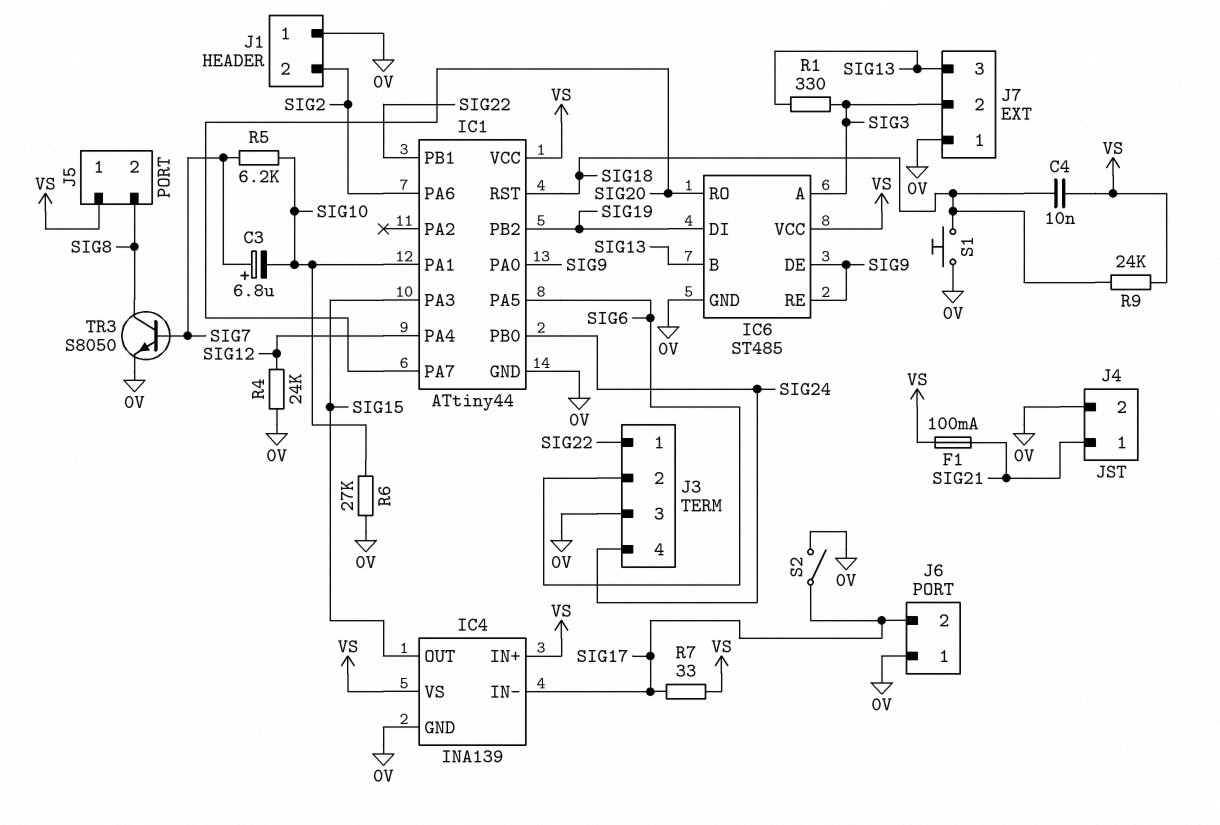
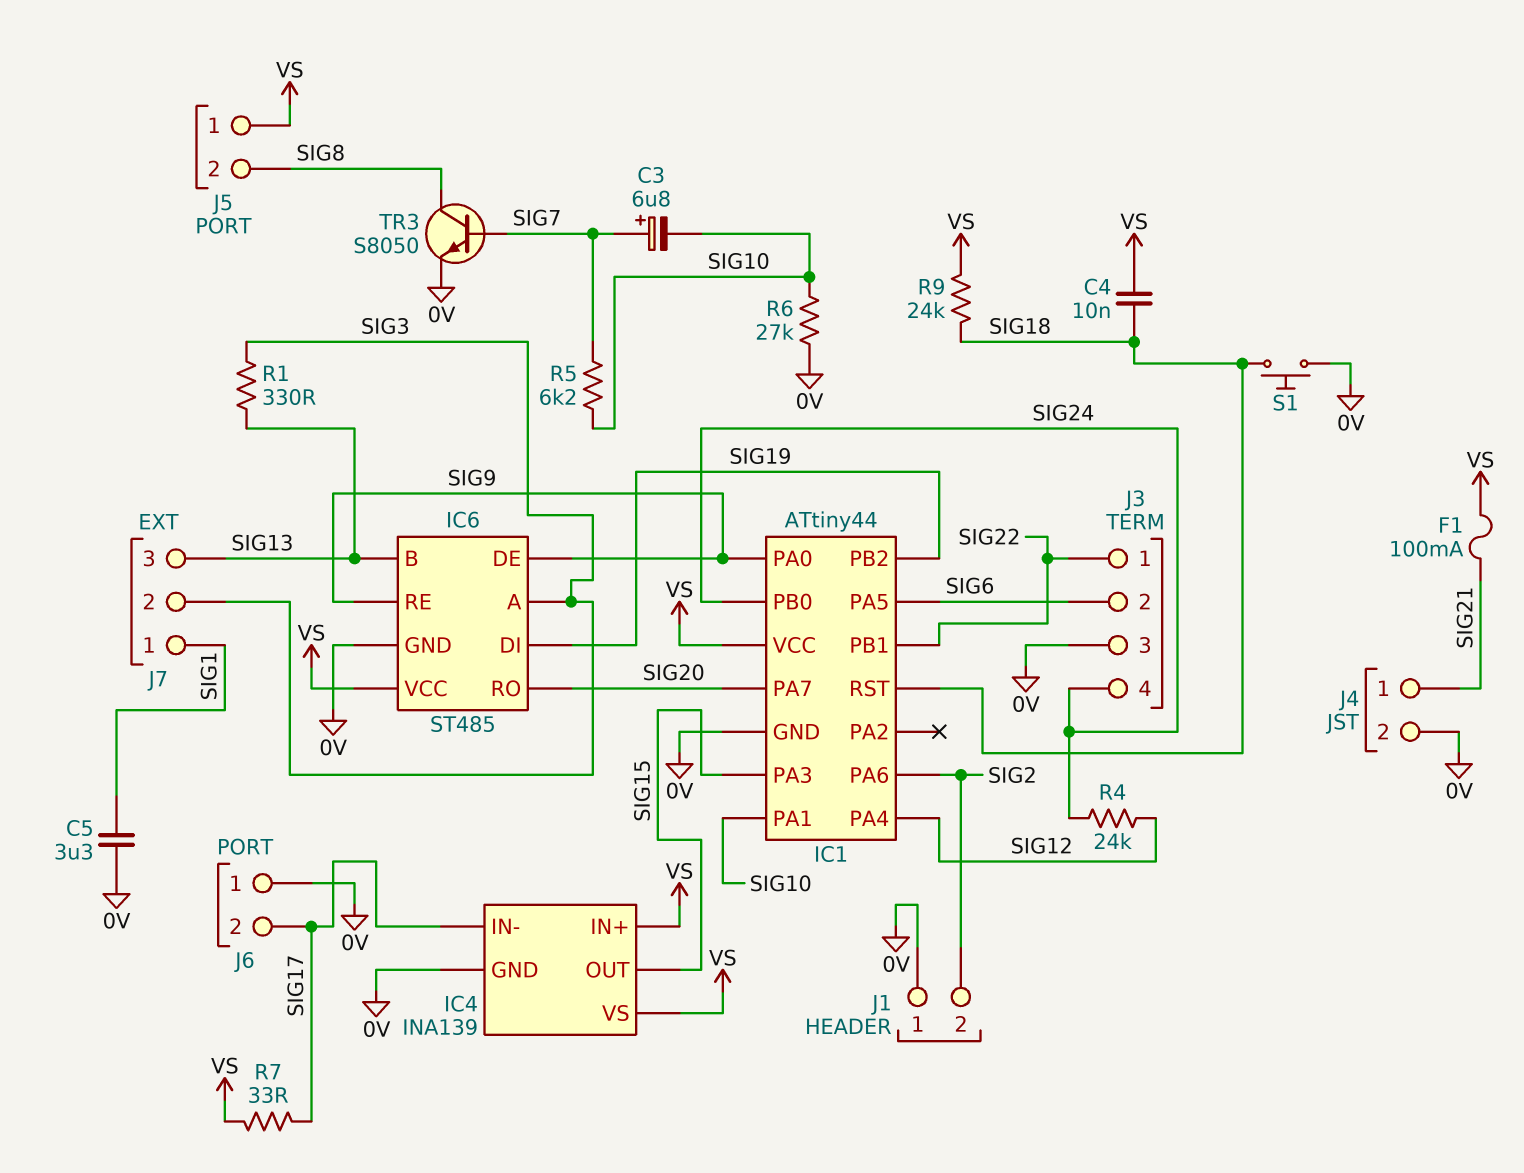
C5: none -> 3.3uF (0V, SIG1)
J7 pin 1: 0V -> SIG1
R4: 24k (0V, SIG12) -> 24k (SIG12, SIG24)
S2: switch (0V, SIG17) -> none

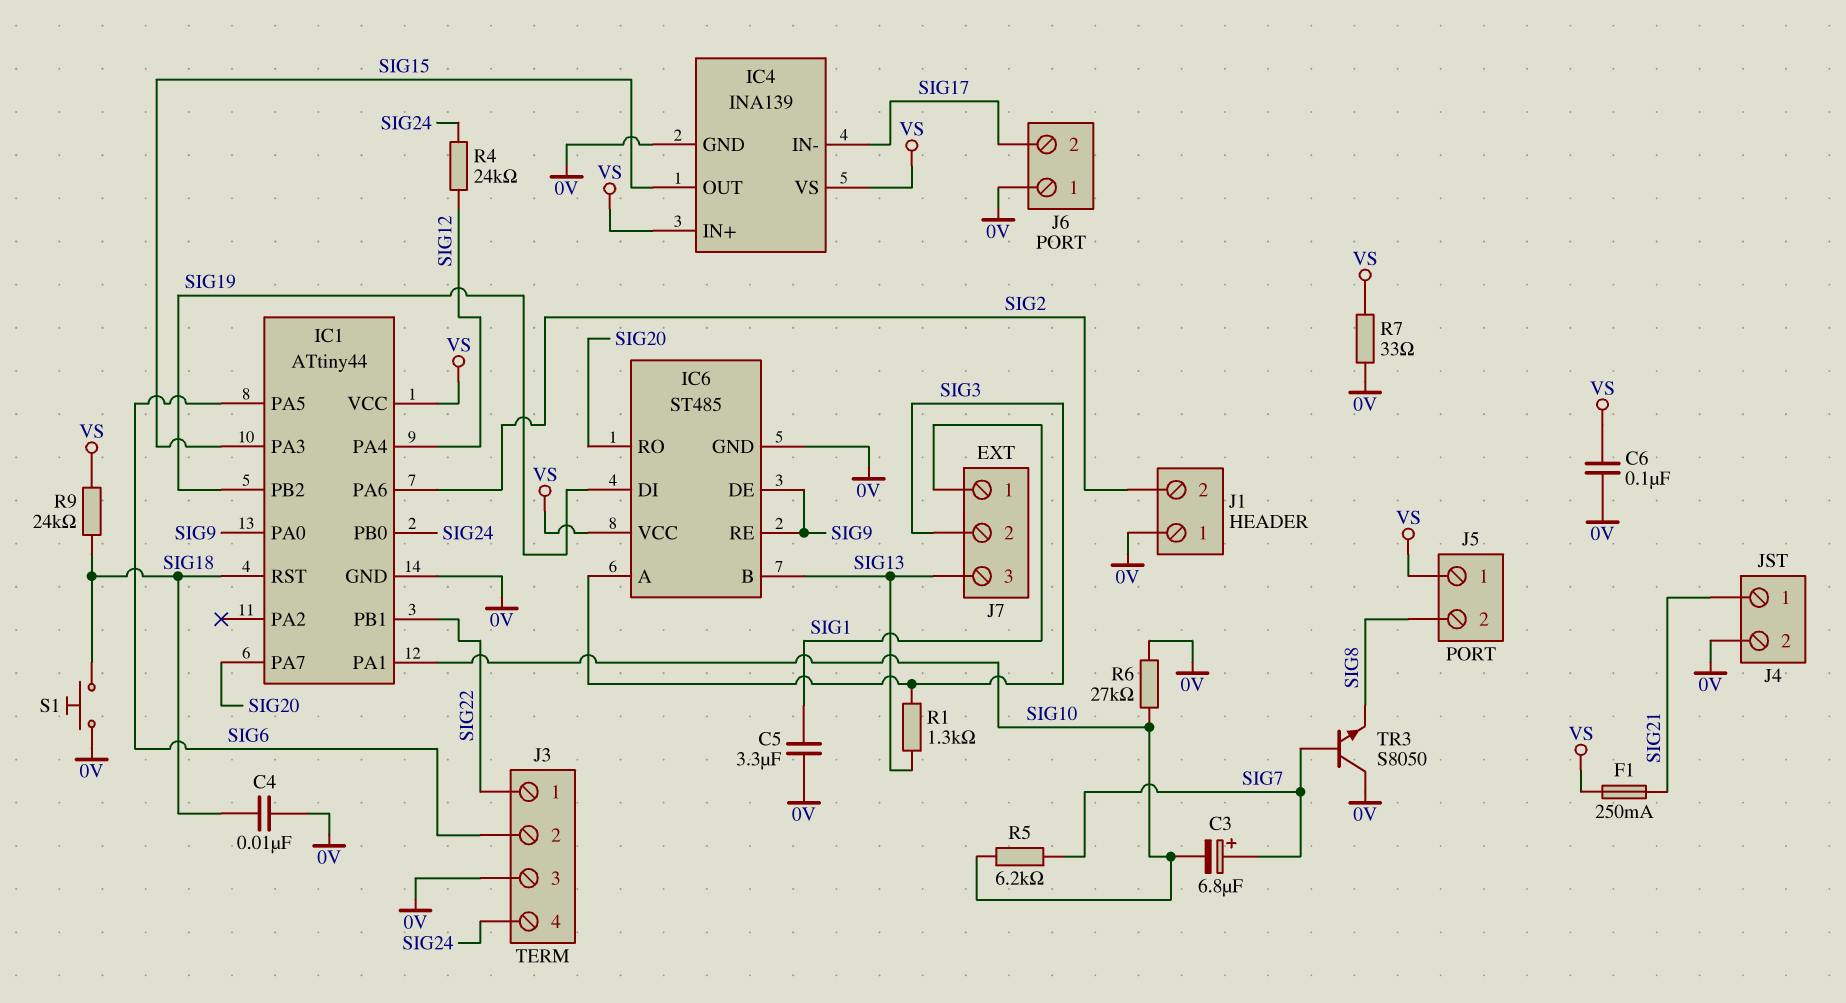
C4: 10nF (SIG18, VS) -> 10nF (0V, SIG18)
C6: none -> 100nF (0V, VS)
F1: 100mA (SIG21, VS) -> 250mA (SIG21, VS)
R1: 330 (SIG3, SIG13) -> 1.3k (SIG3, SIG13)
R7: 33 (SIG17, VS) -> 33 (0V, VS)
TR3: NPN S8050 (B SIG7, C SIG8, E 0V) -> NPN S8050 (B SIG7, C 0V, E SIG8)

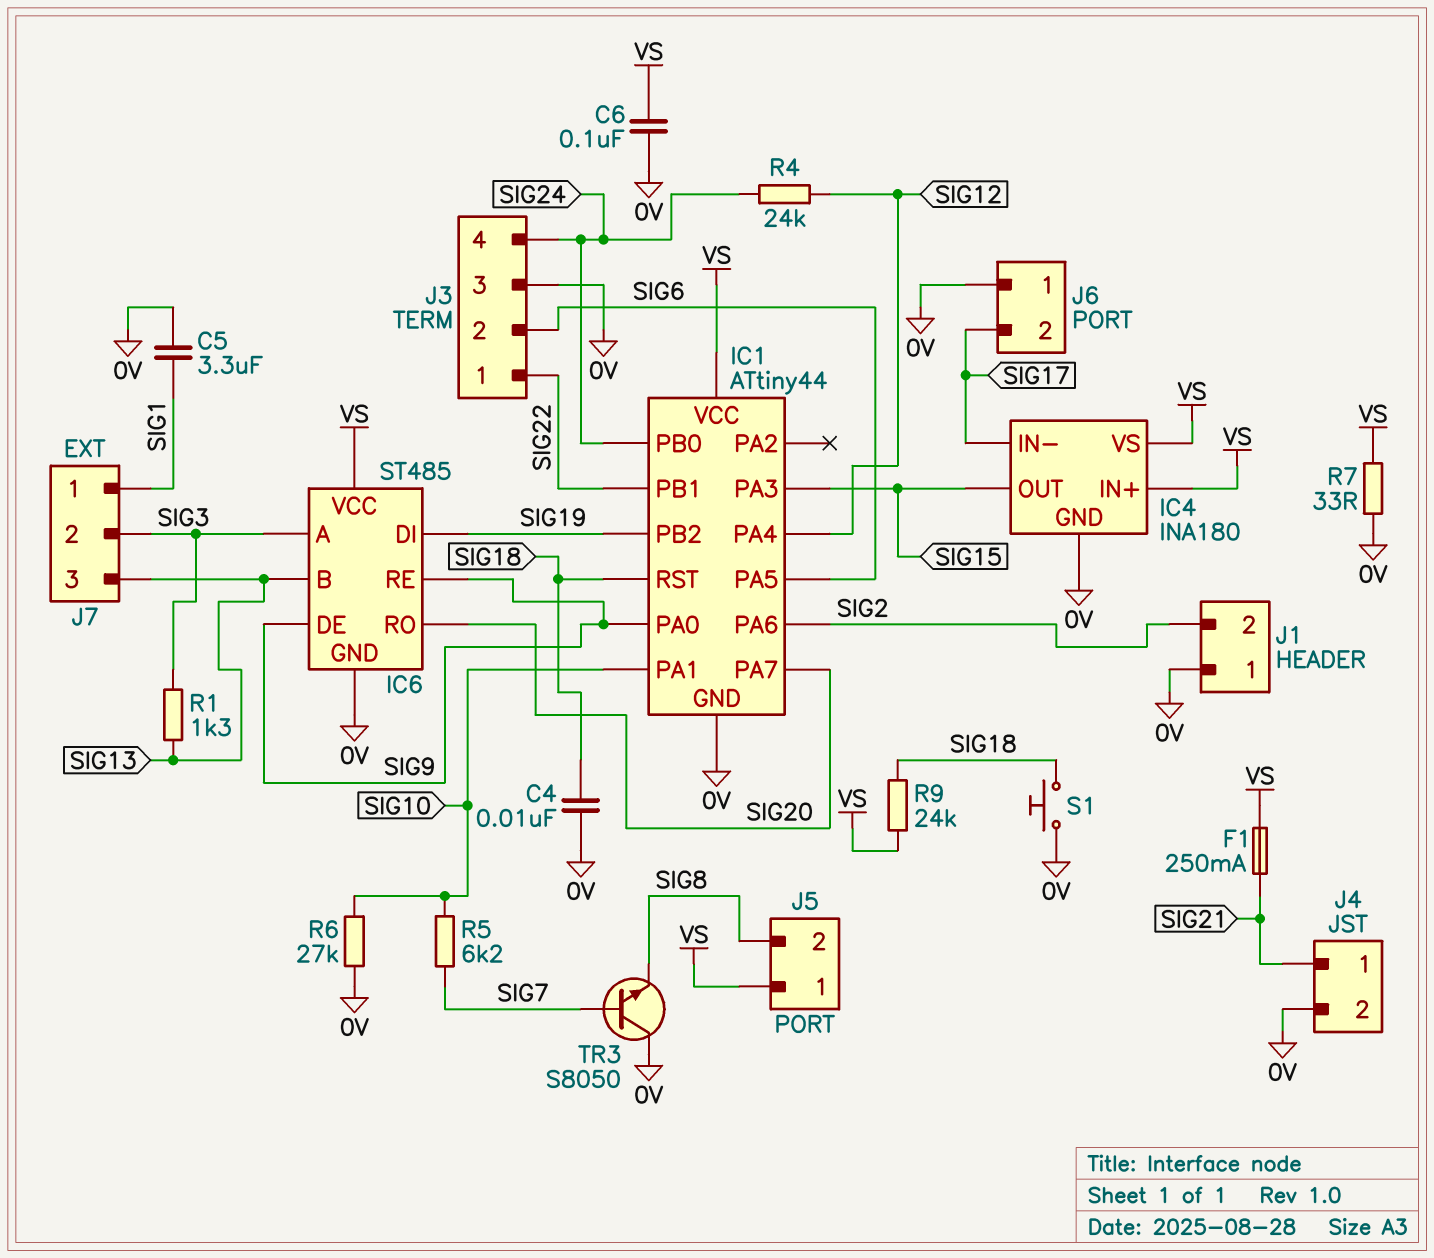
C3: 6.8uF (plus SIG7, minus SIG10) -> none
IC4: INA139 -> INA180

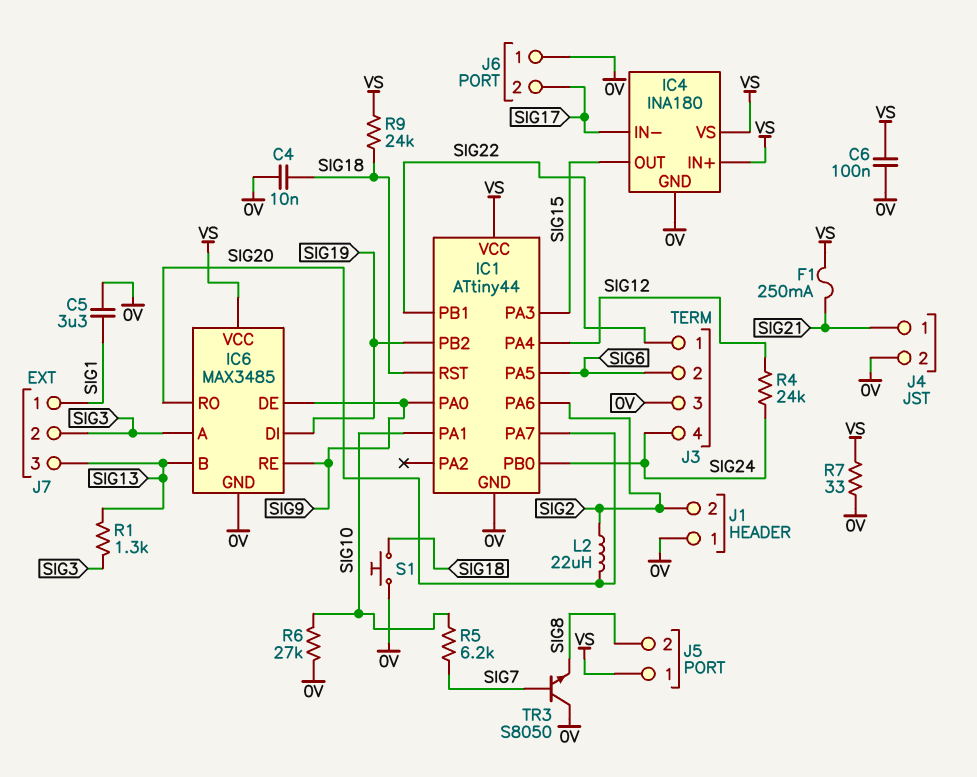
IC6: ST485 -> MAX3485
L2: none -> 22uH (SIG2, SIG20)

